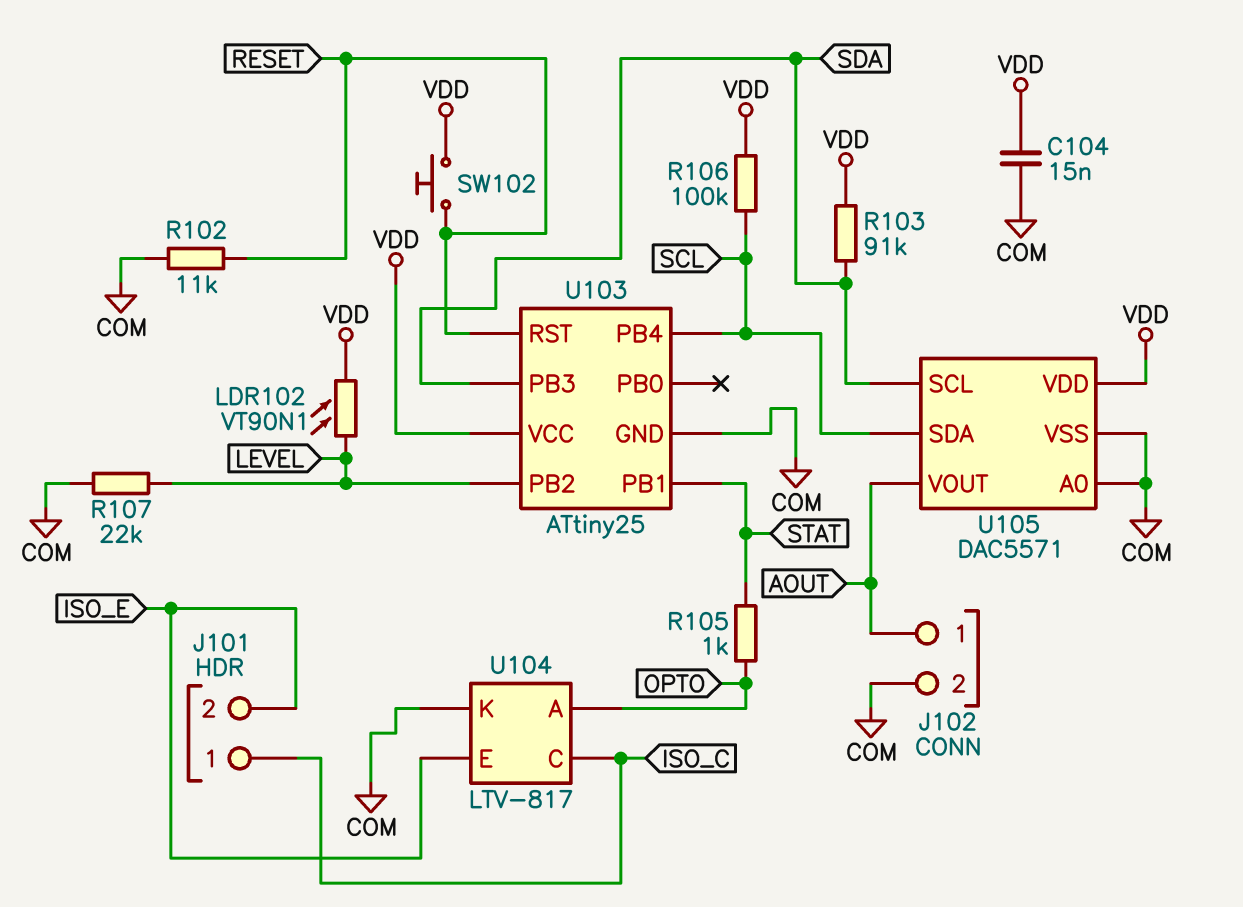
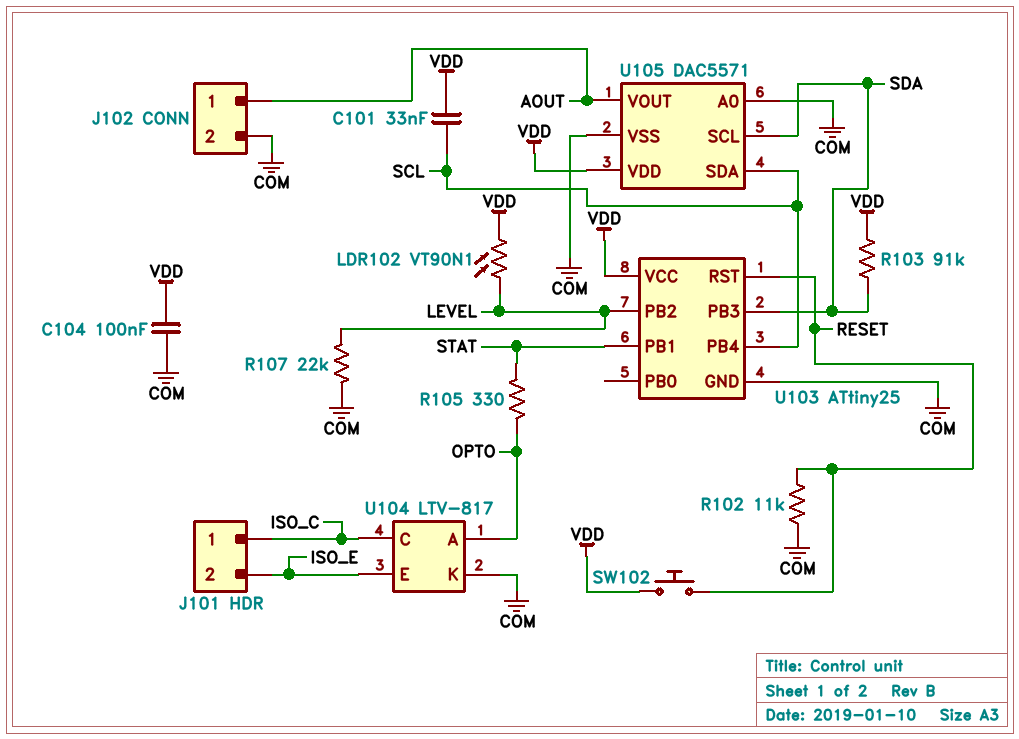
C101: none -> 33nF (SCL, VDD)
C104: 15nF (COM, VDD) -> 100nF (COM, VDD)
R105: 1k (OPTO, STAT) -> 330 (OPTO, STAT)
R106: 100k (SCL, VDD) -> none

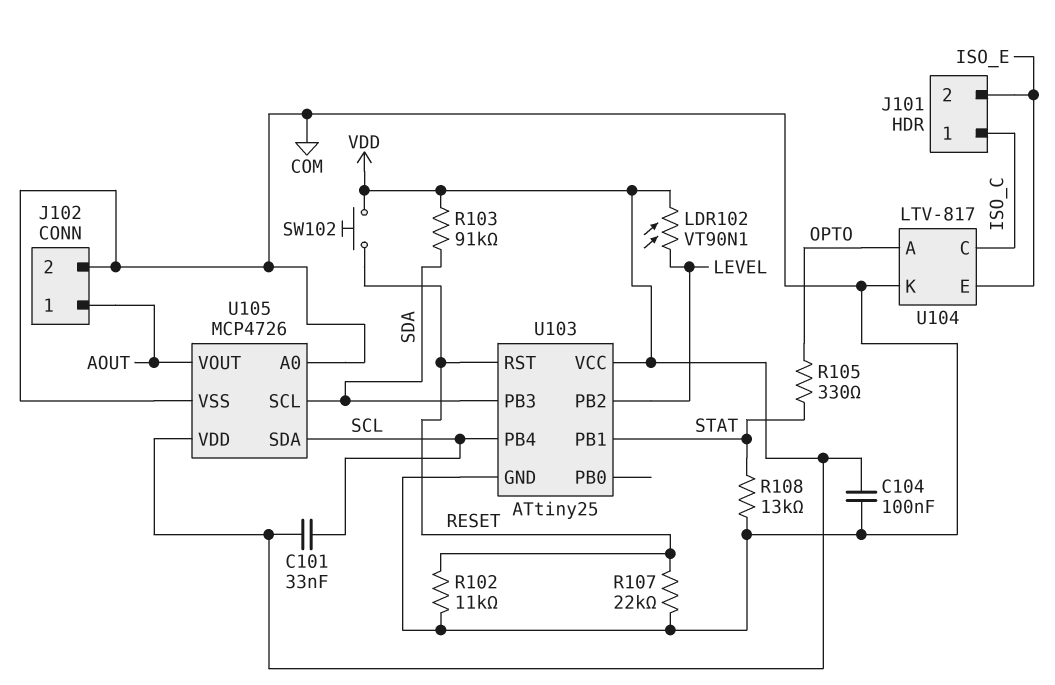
R107: 22k (COM, LEVEL) -> 22k (COM, RESET)
R108: none -> 13k (COM, STAT)
U105: DAC5571 -> MCP4726

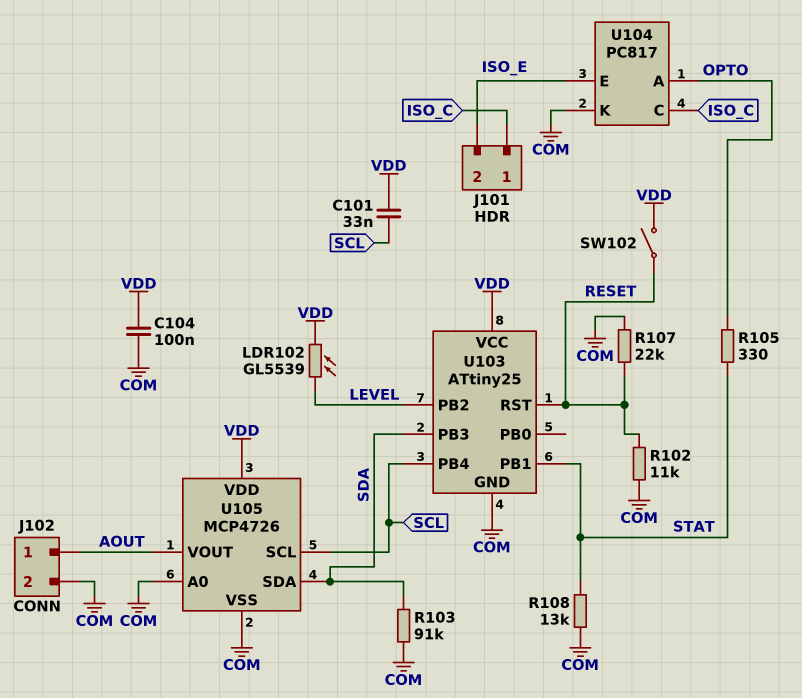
LDR102: VT90N1 (LEVEL, VDD) -> GL5539 (LEVEL, VDD)
R103: 91k (SDA, VDD) -> 91k (COM, SDA)
SW102: button (RESET, VDD) -> switch (RESET, VDD)
U104: LTV-817 -> PC817
U105 pin SCL: SDA -> SCL
U105 pin SDA: SCL -> SDA

